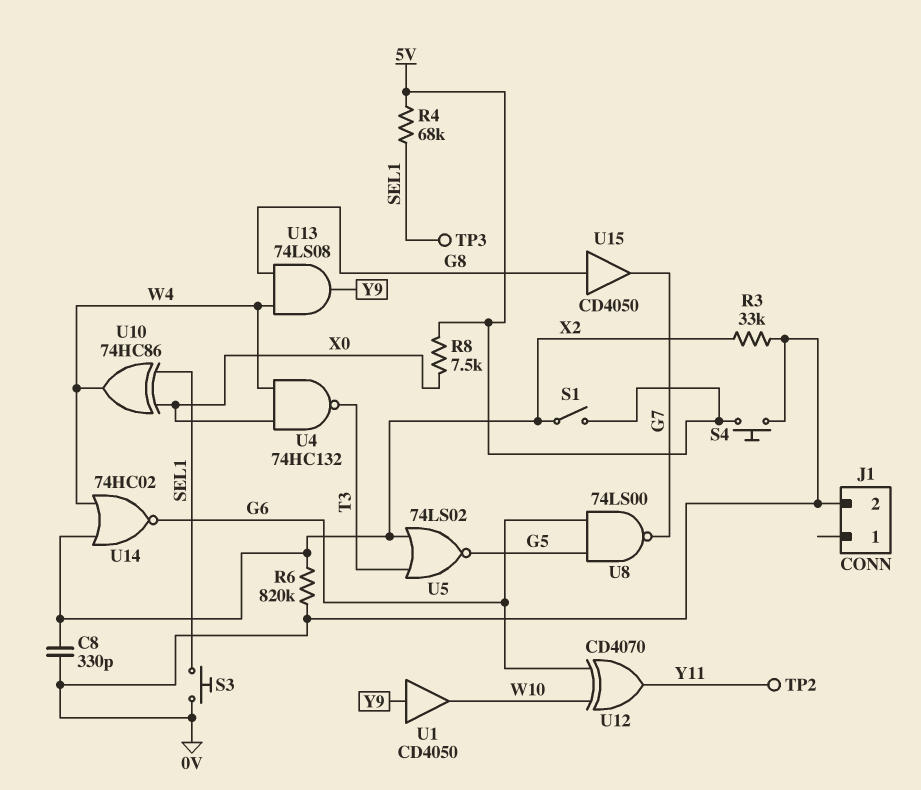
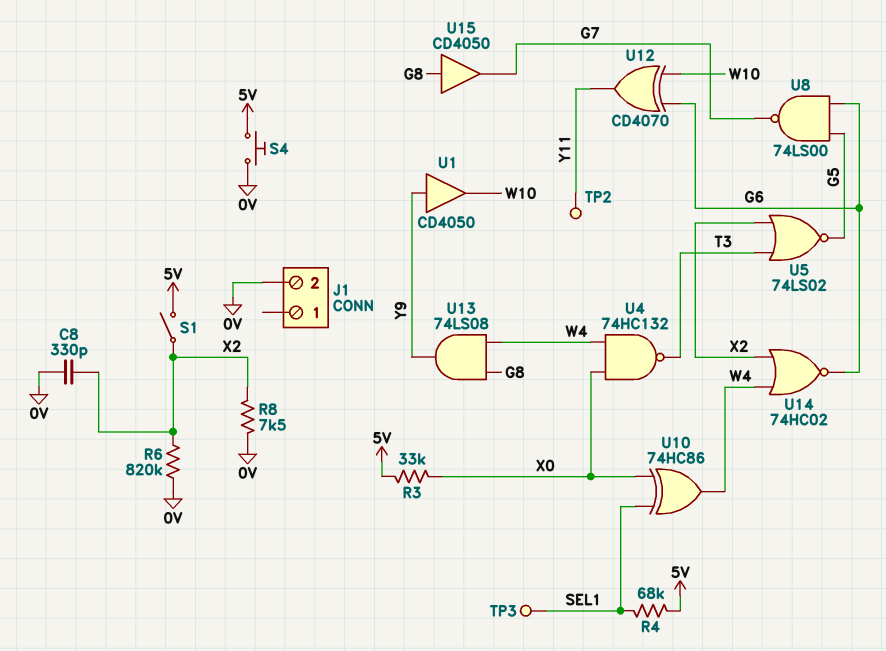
R3: 33k (0V, X2) -> 33k (5V, X0)
R8: 7.5k (5V, X0) -> 7.5k (0V, X2)
S3: button (0V, SEL1) -> none

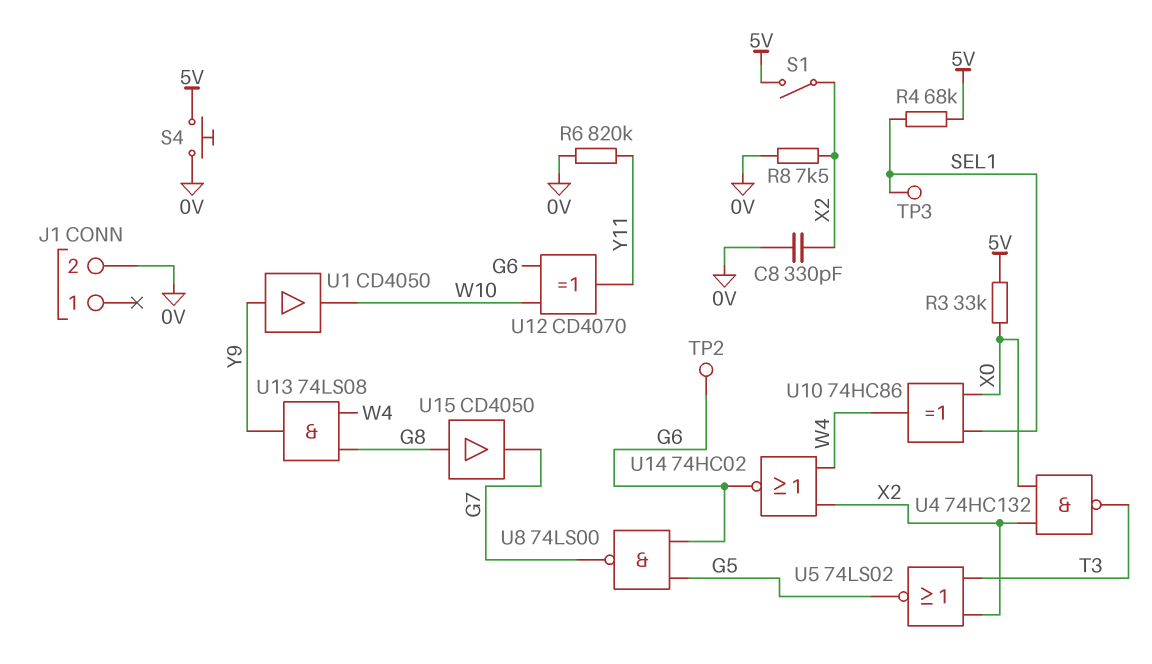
R6: 820k (0V, X2) -> 820k (0V, Y11)
TP2: test point (Y11) -> test point (G6)
U4: NAND 74HC132 (in W4, in X0, out T3) -> NAND 74HC132 (in X0, in X2, out T3)

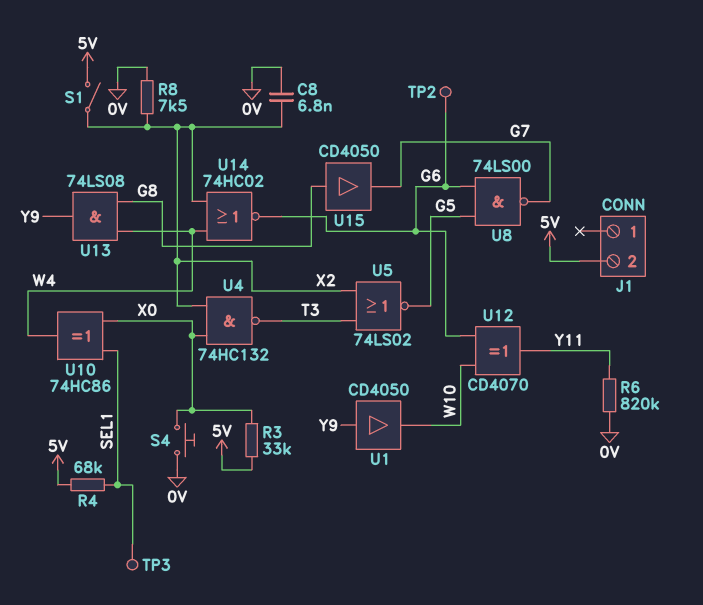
C8: 330pF (0V, X2) -> 6.8nF (0V, X2)
J1 pin 2: 0V -> 5V
S4: button (0V, 5V) -> button (0V, X0)

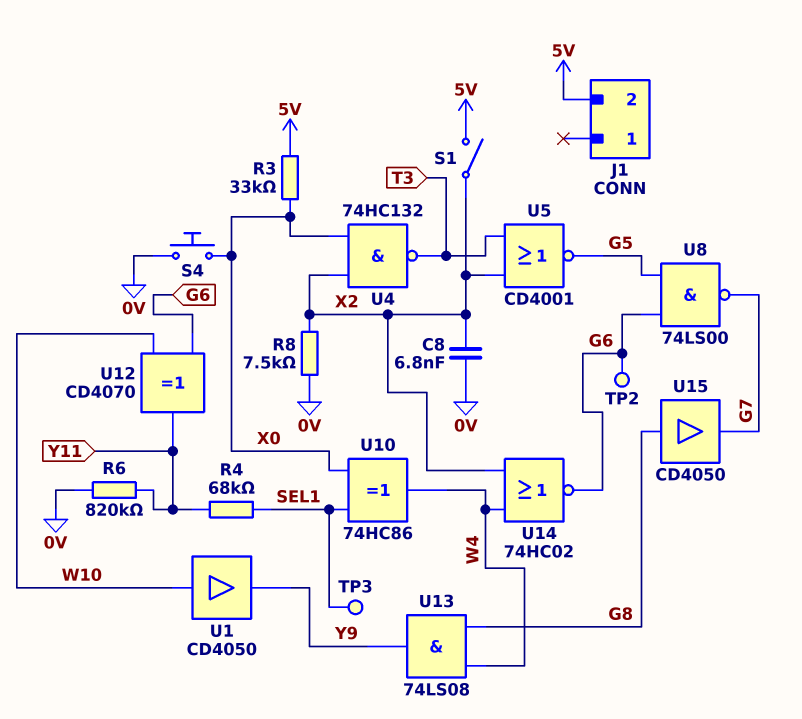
R4: 68k (5V, SEL1) -> 68k (SEL1, Y11)
U1: buffer CD4050 (in Y9, out W10) -> buffer CD4050 (in W10, out Y9)
U5: NOR 74LS02 (in T3, in X2, out G5) -> NOR CD4001 (in T3, in X2, out G5)

